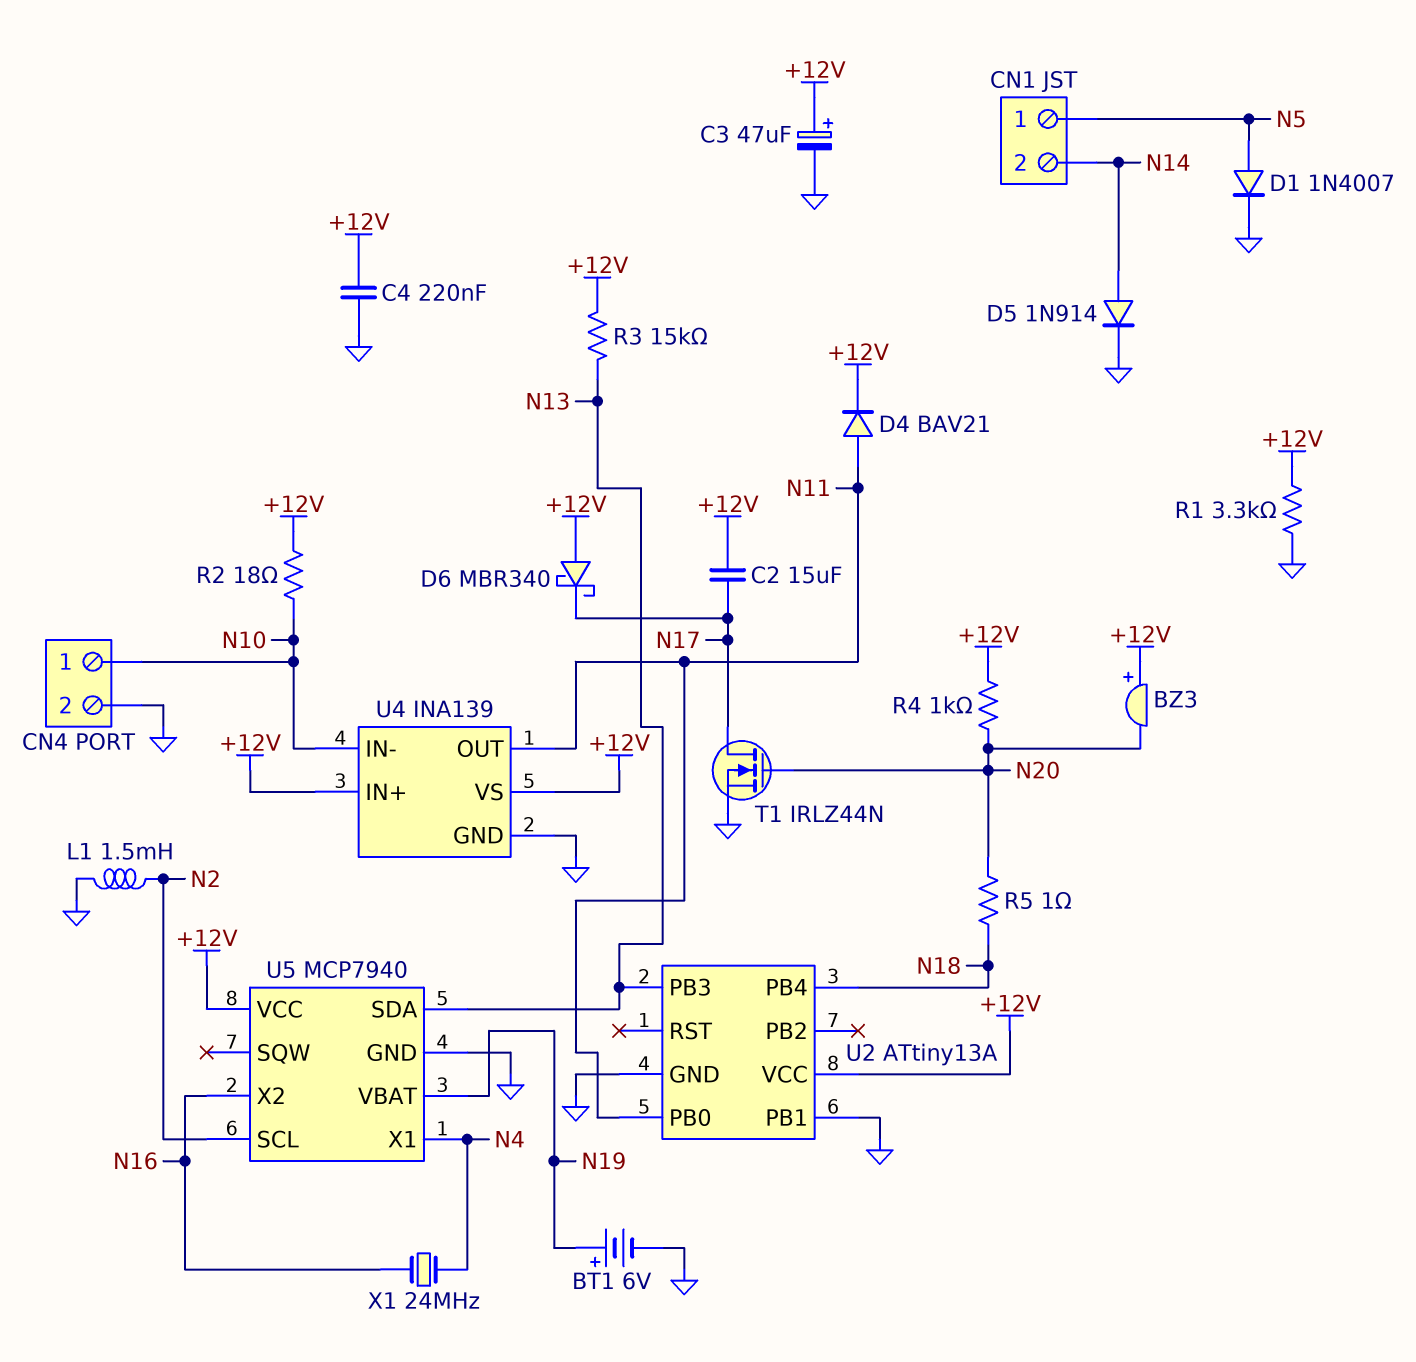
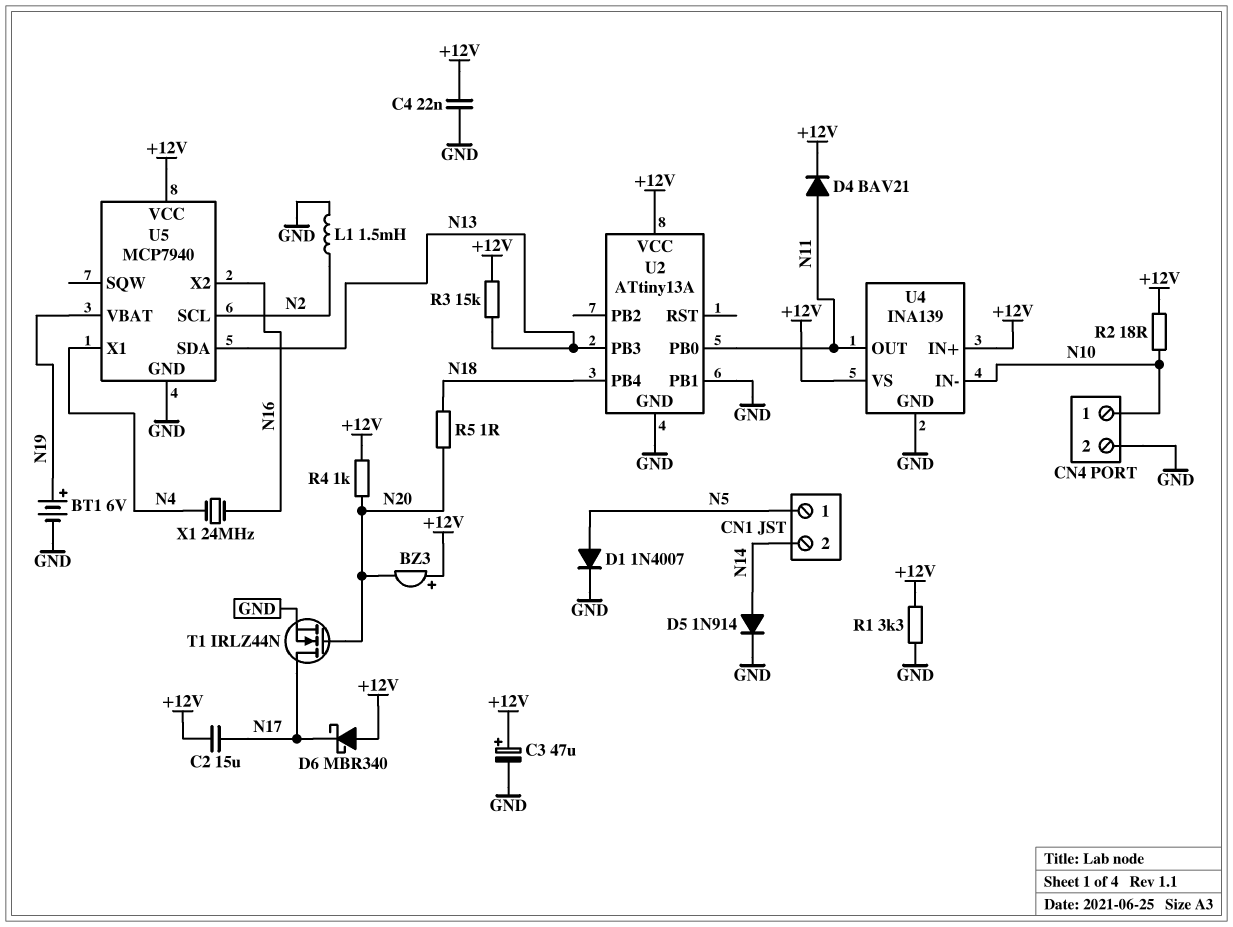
C4: 220nF (+12V, GND) -> 22nF (+12V, GND)

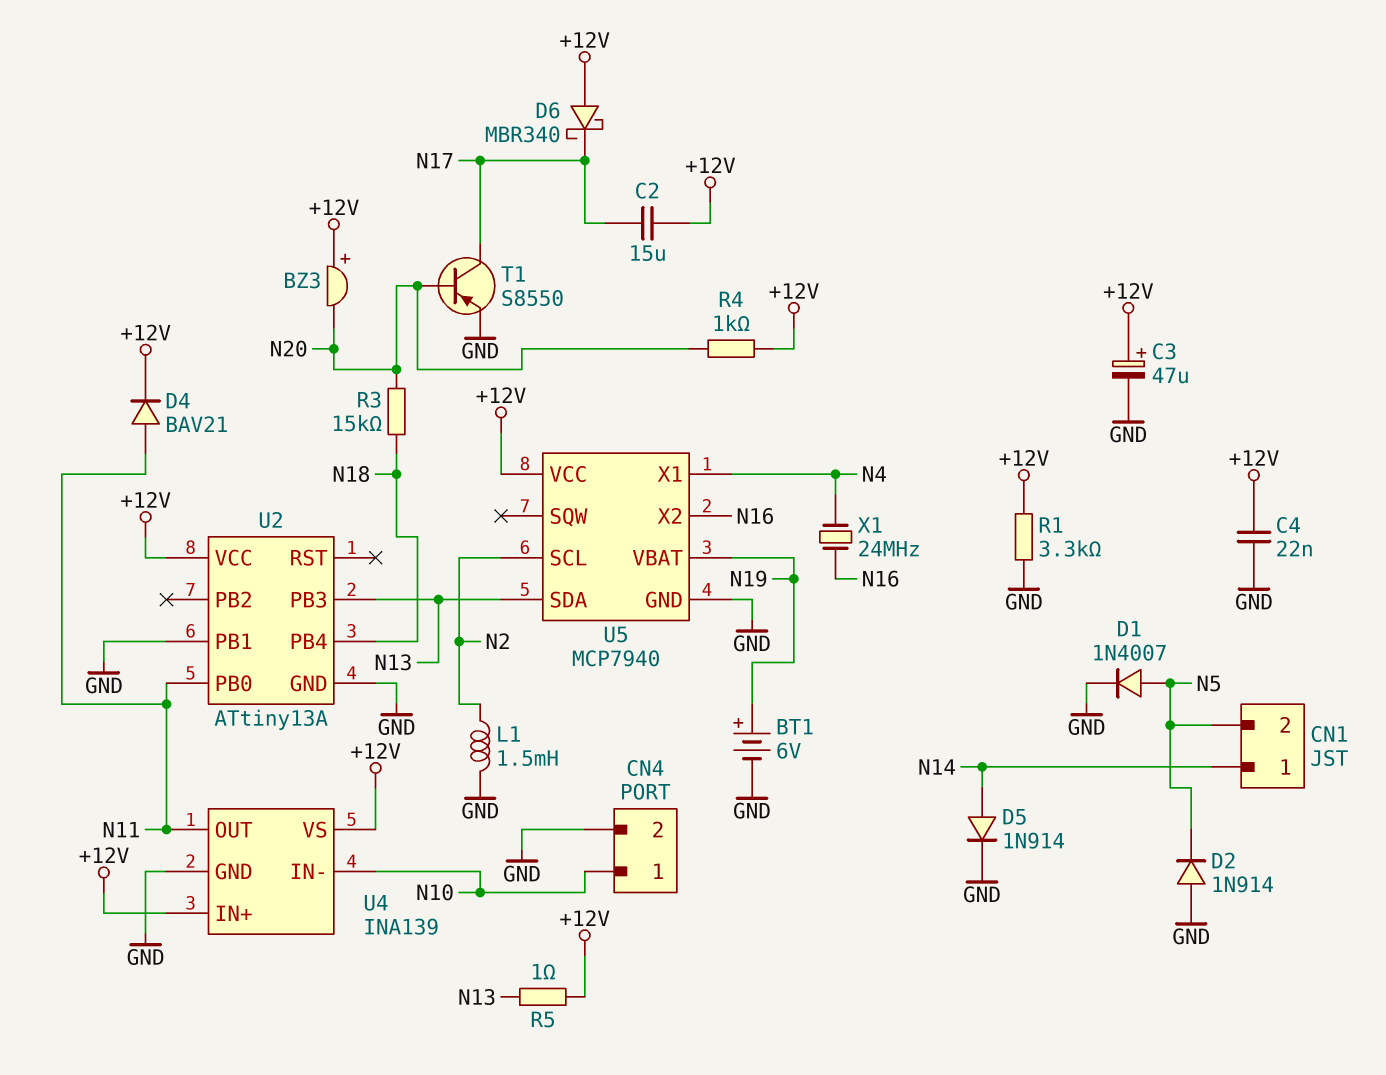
CN1 pin 1: N5 -> N14
CN1 pin 2: N14 -> N5
D2: none -> diode 1N914 (A GND, K N5)
R2: 18 (+12V, N10) -> none
R3: 15k (+12V, N13) -> 15k (N18, N20)
R5: 1 (N18, N20) -> 1 (+12V, N13)
T1: NMOS IRLZ44N (G N20, D N17, S GND) -> PNP S8550 (B N20, C N17, E GND)

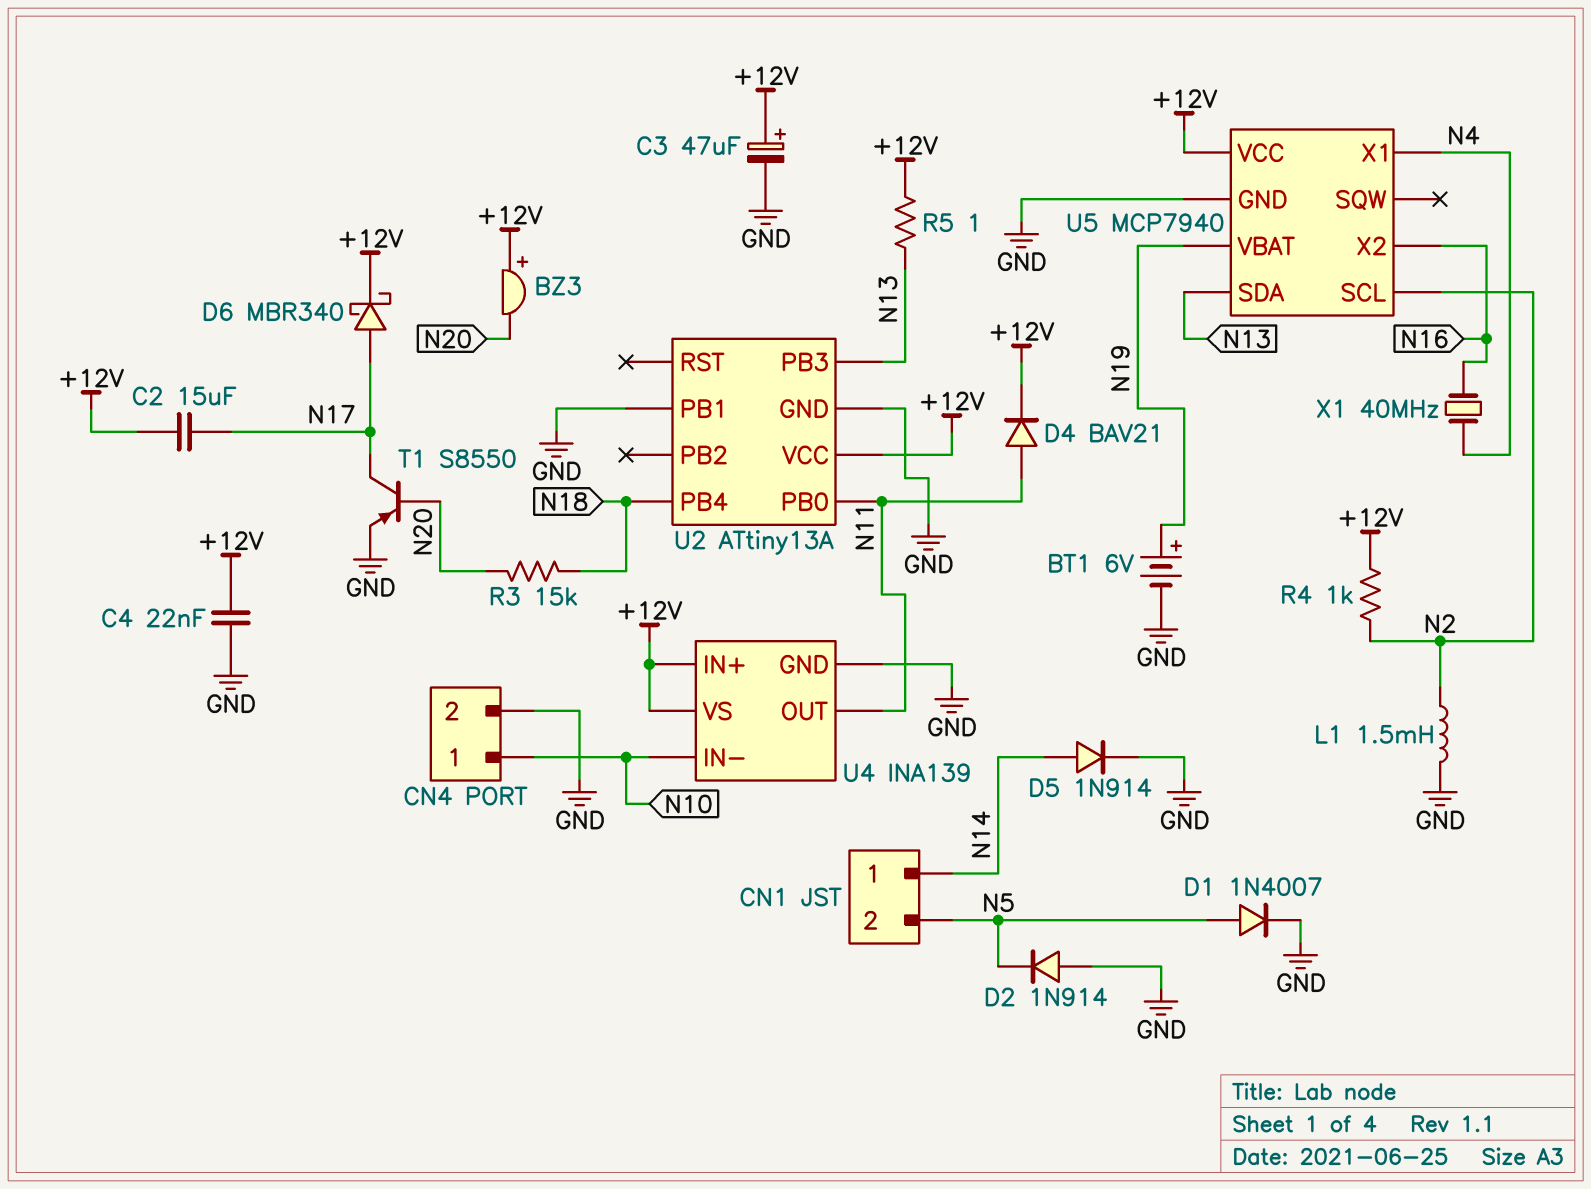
D6: schottky MBR340 (A +12V, K N17) -> schottky MBR340 (A N17, K +12V)
R1: 3.3k (+12V, GND) -> none
R4: 1k (+12V, N20) -> 1k (+12V, N2)
X1: 24MHz (N4, N16) -> 40MHz (N4, N16)

